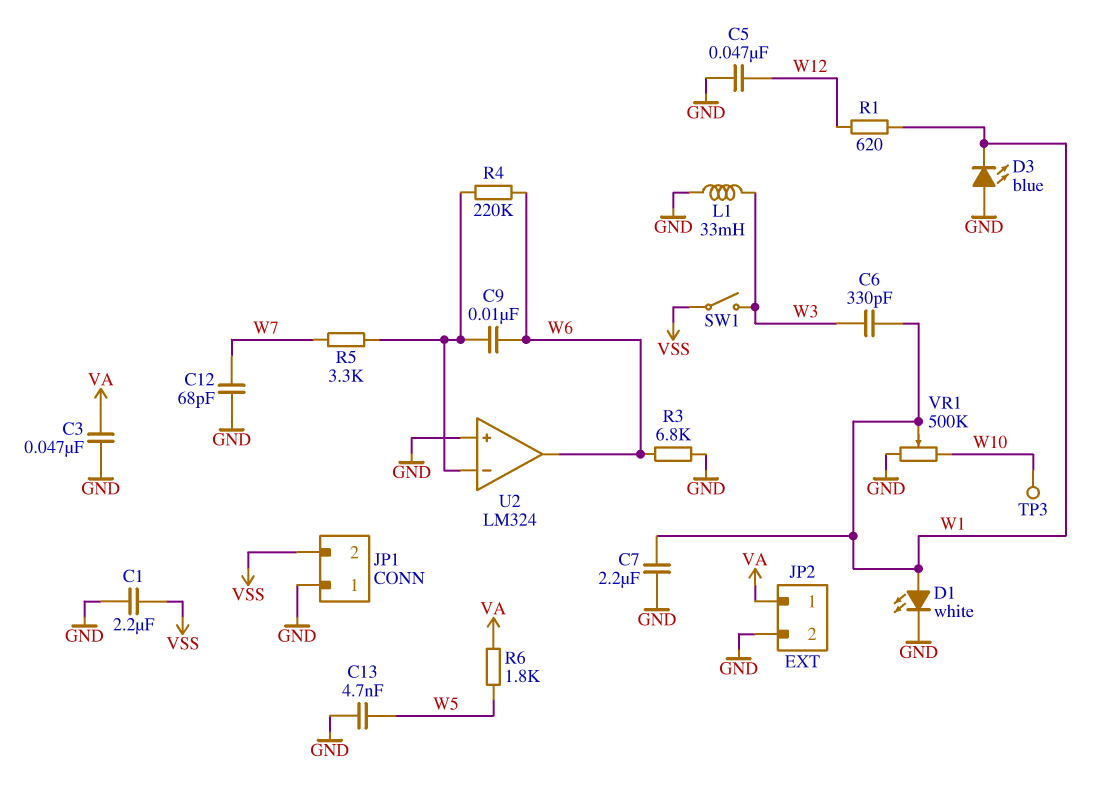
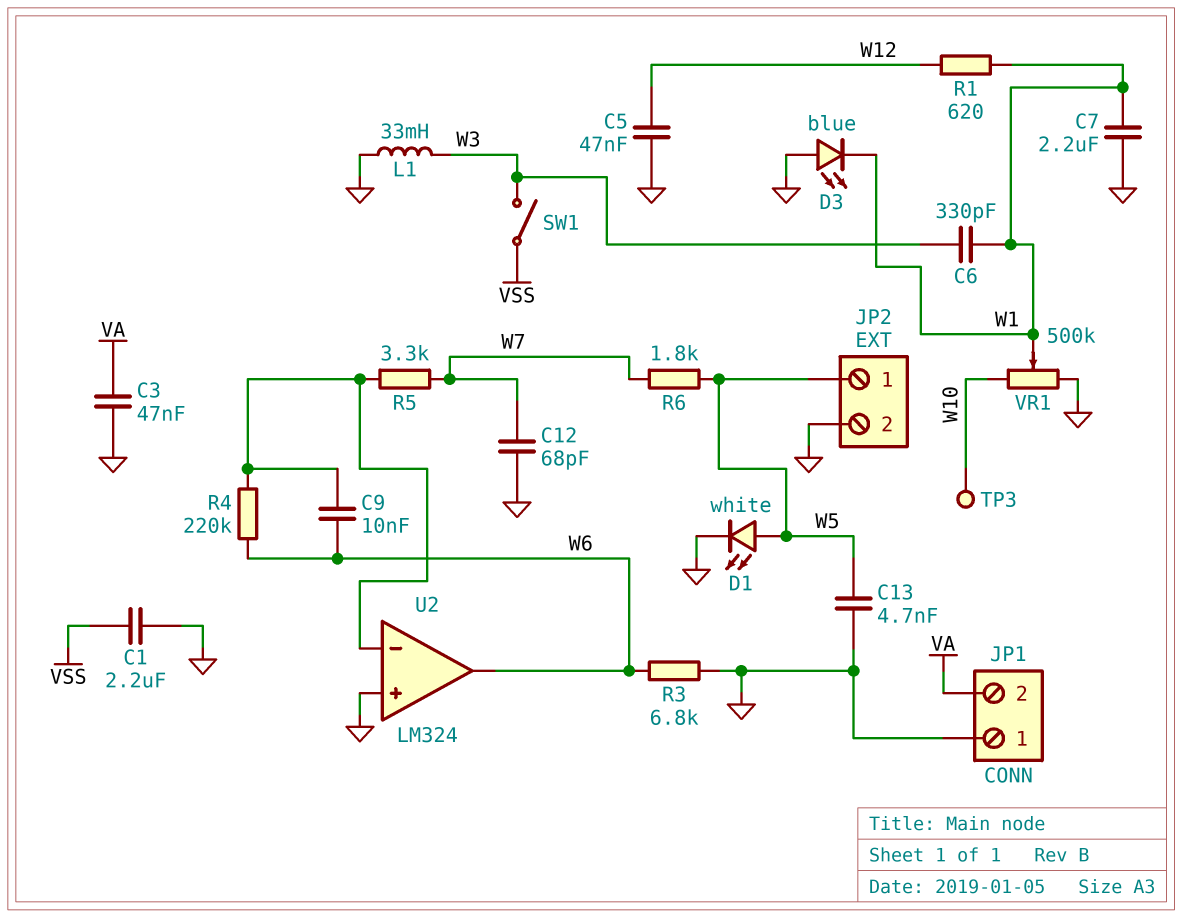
D1: LED white (A W1, K GND) -> LED white (A W5, K GND)
JP1 pin 2: VSS -> VA
JP2 pin 1: VA -> W5
R6: 1.8k (VA, W5) -> 1.8k (W5, W7)

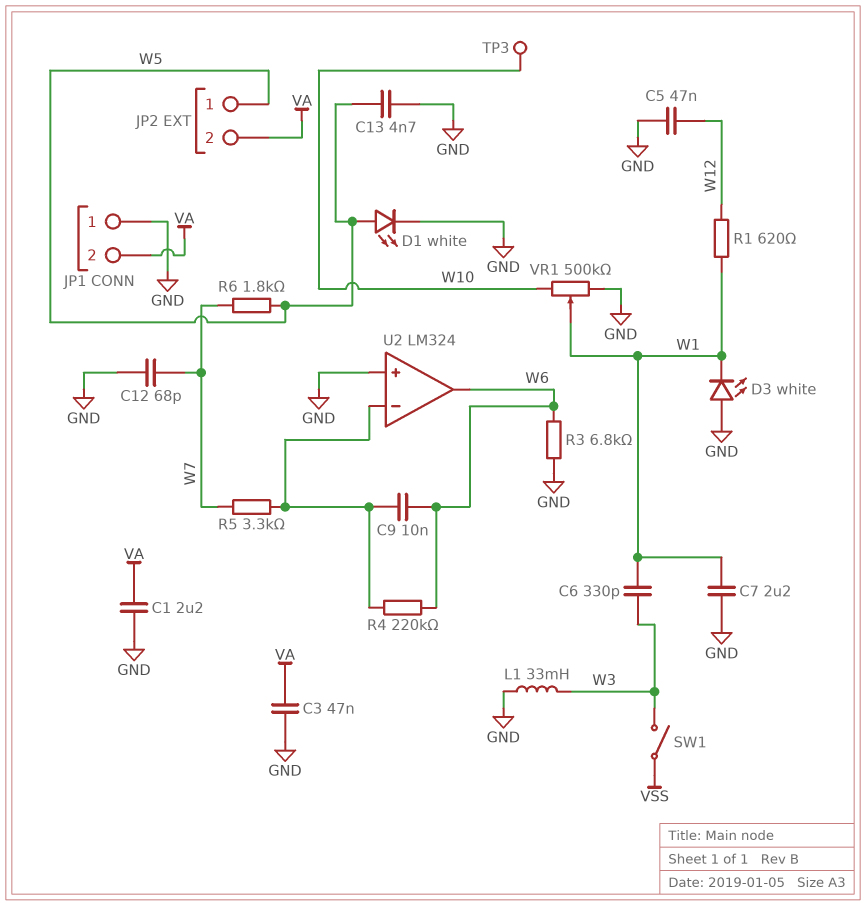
C1: 2.2uF (GND, VSS) -> 2.2uF (GND, VA)
D3: LED blue (A GND, K W1) -> LED white (A GND, K W1)
JP2 pin 2: GND -> VA

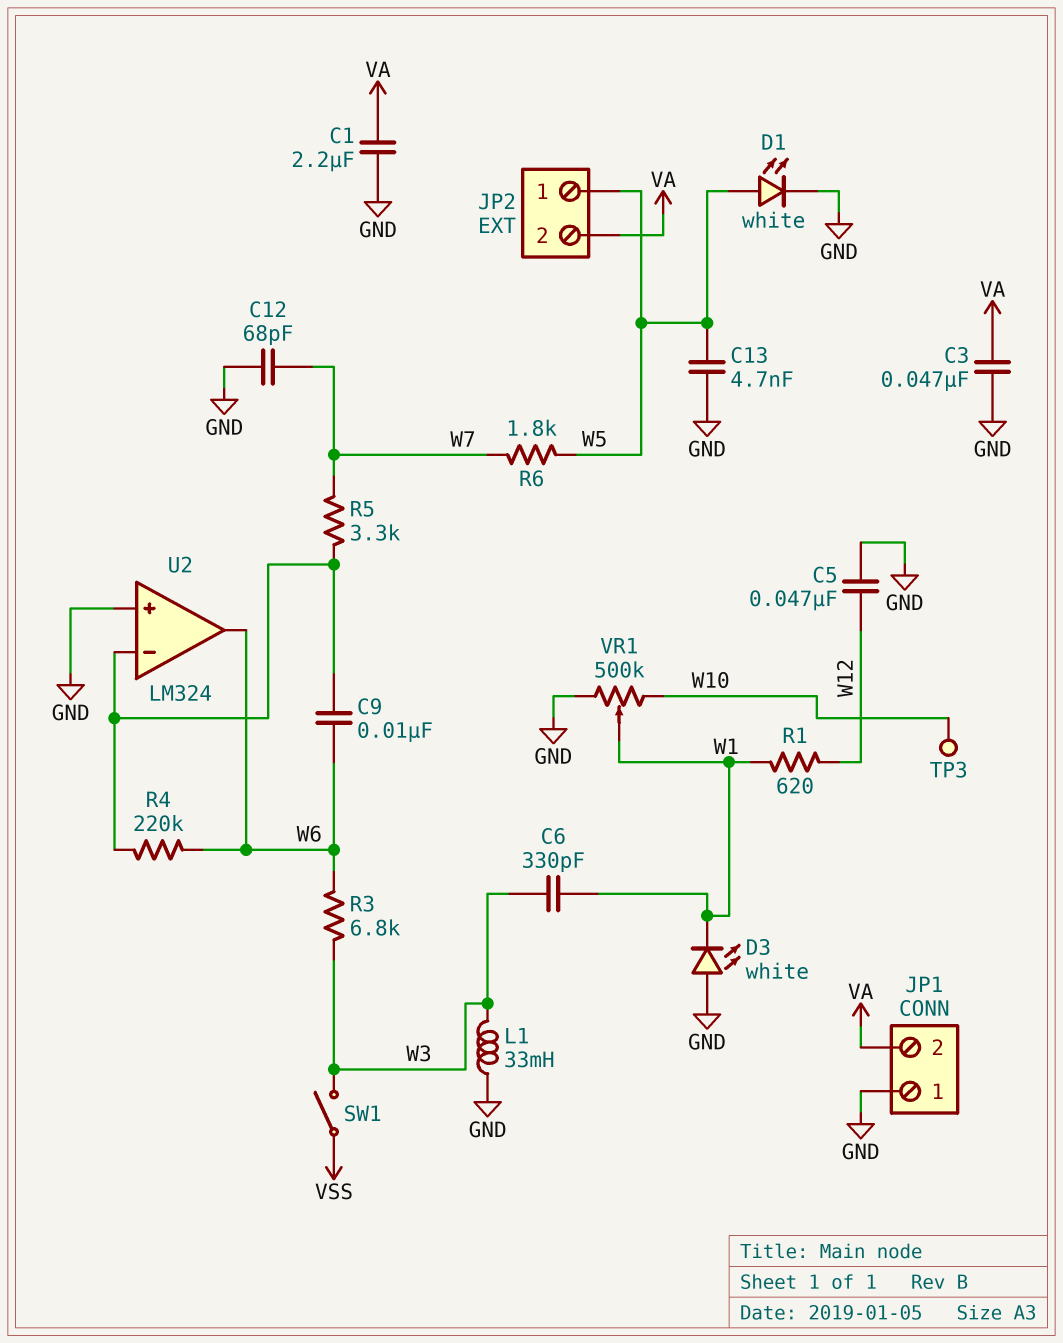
C7: 2.2uF (GND, W1) -> none
R3: 6.8k (GND, W6) -> 6.8k (W3, W6)

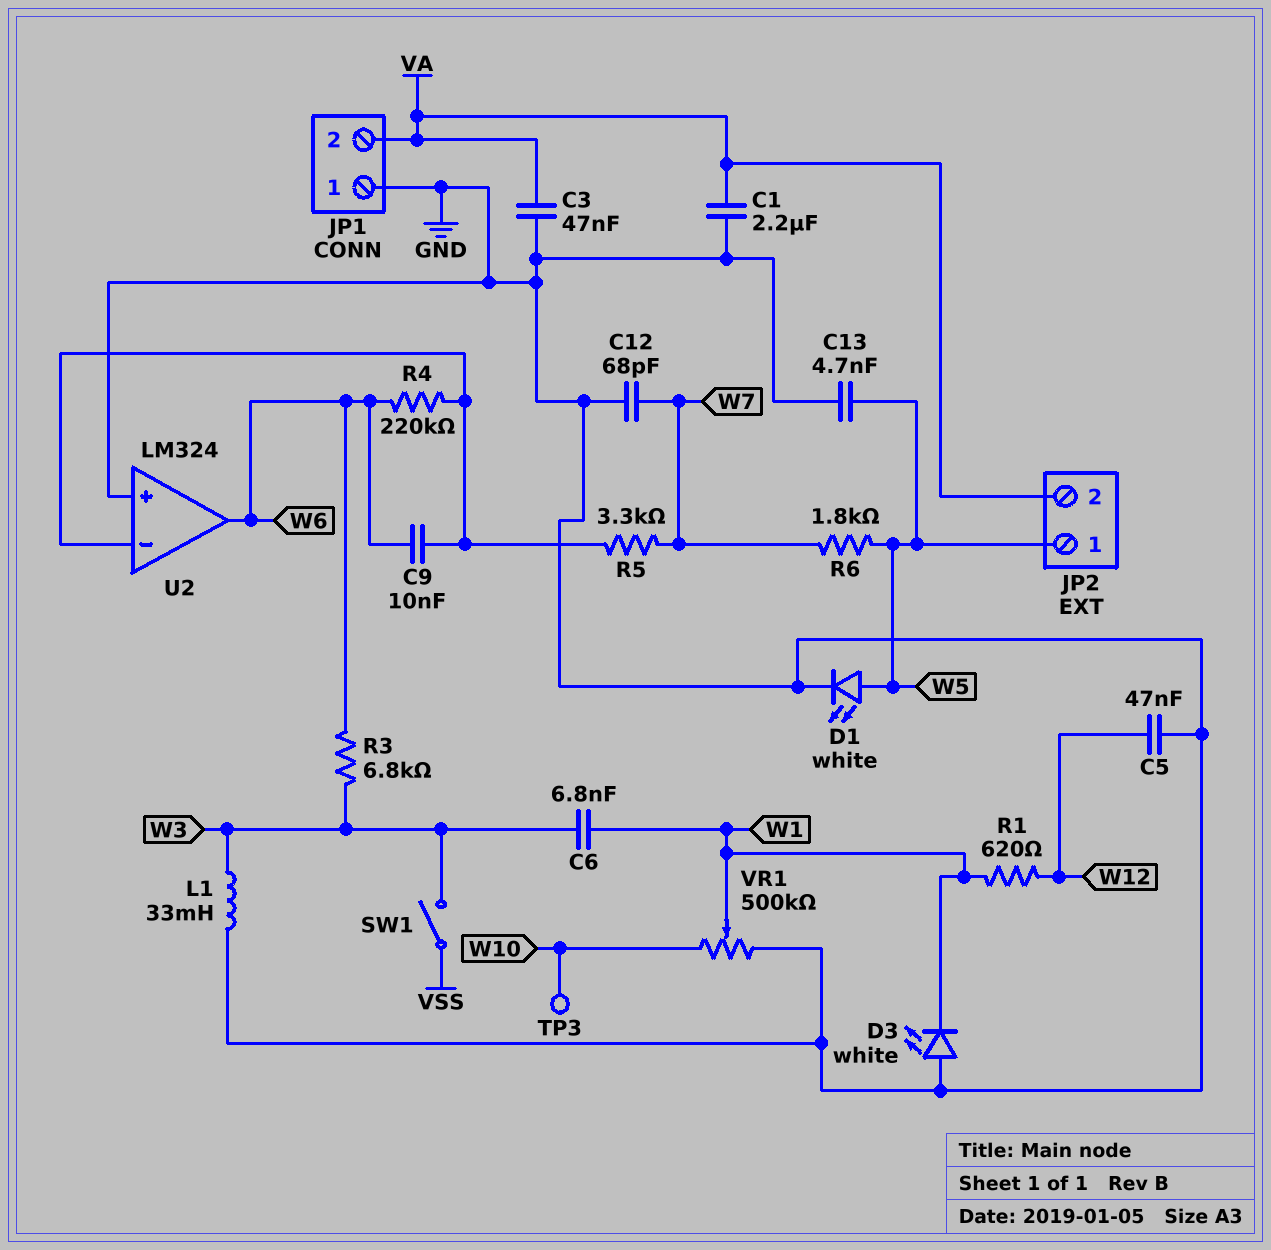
C6: 330pF (W1, W3) -> 6.8nF (W1, W3)

